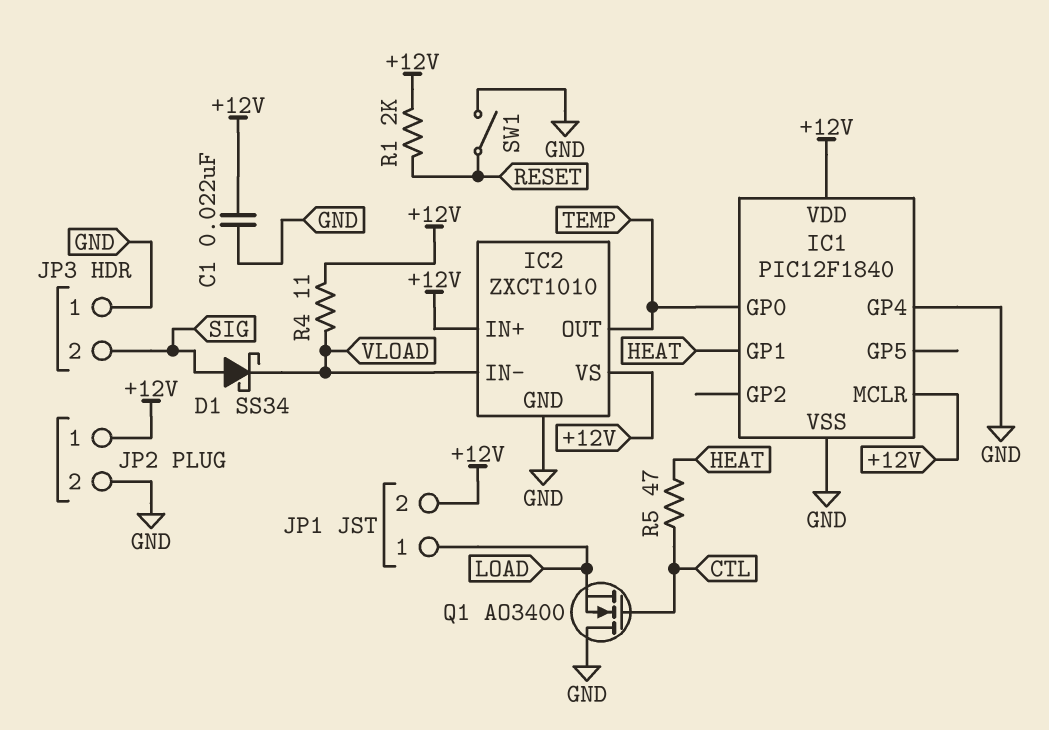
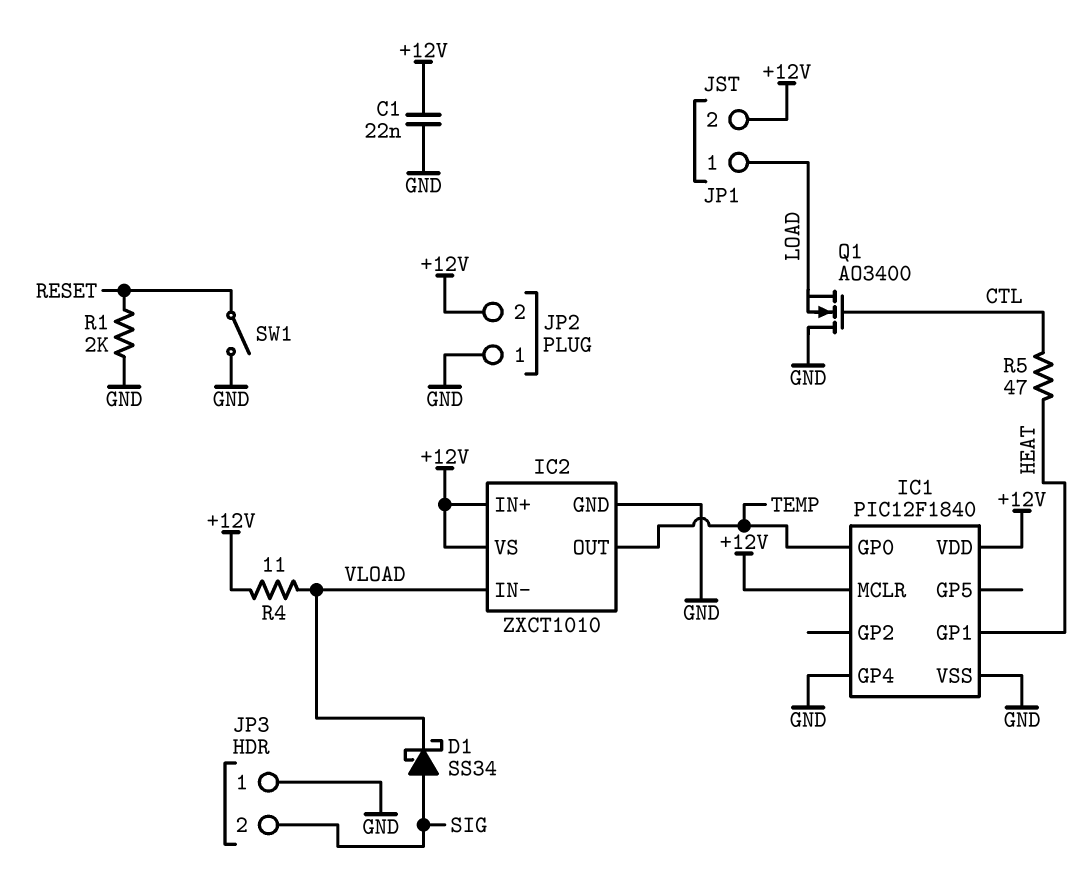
JP2 pin 1: +12V -> GND
JP2 pin 2: GND -> +12V
R1: 2k (+12V, RESET) -> 2k (GND, RESET)

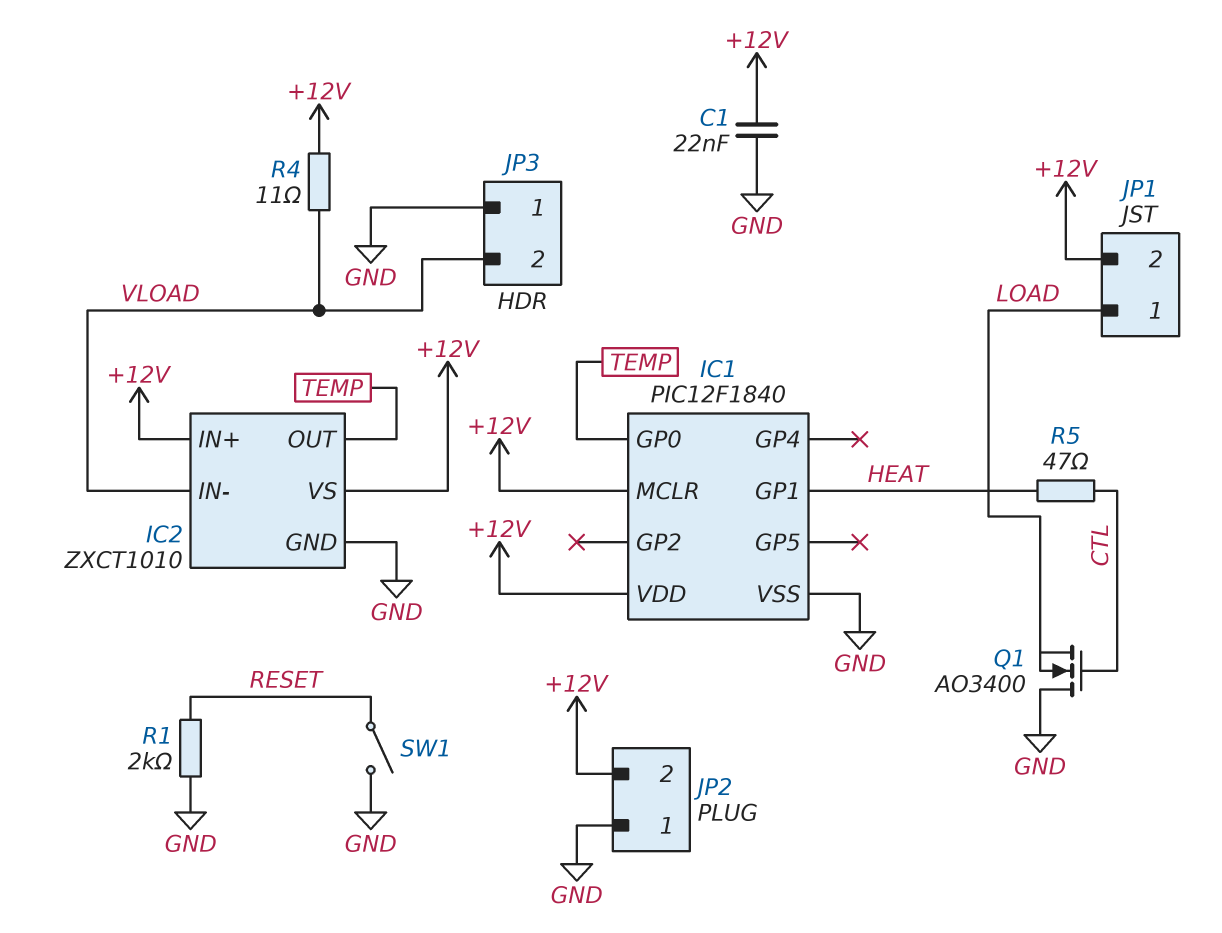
D1: schottky SS34 (A SIG, K VLOAD) -> none
IC1 pin GP4: GND -> none
JP3 pin 2: SIG -> VLOAD

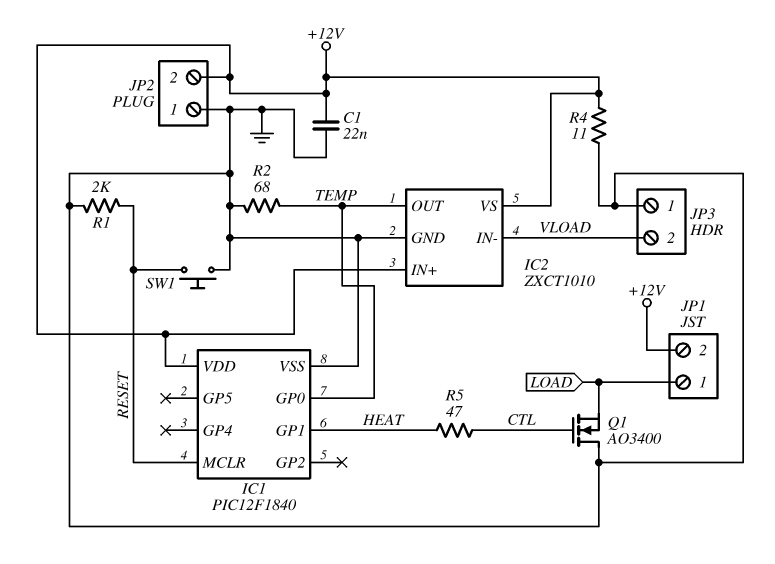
IC1 pin MCLR: +12V -> RESET
R2: none -> 68 (GND, TEMP)
R4: 11 (+12V, VLOAD) -> 11 (+12V, GND)
SW1: switch (GND, RESET) -> button (GND, RESET)

